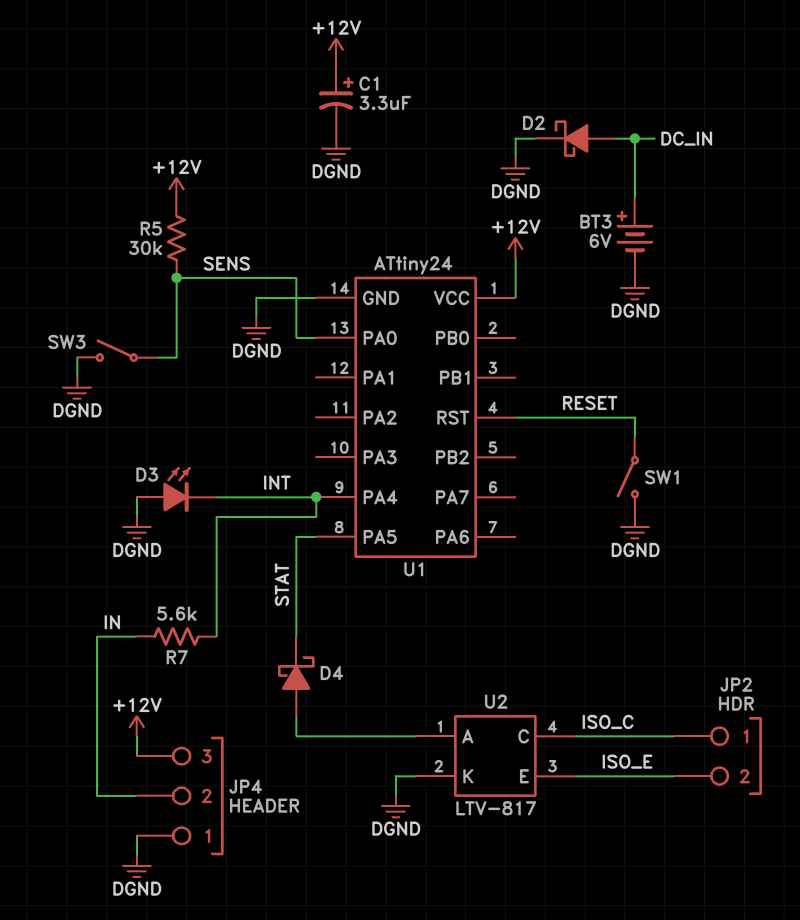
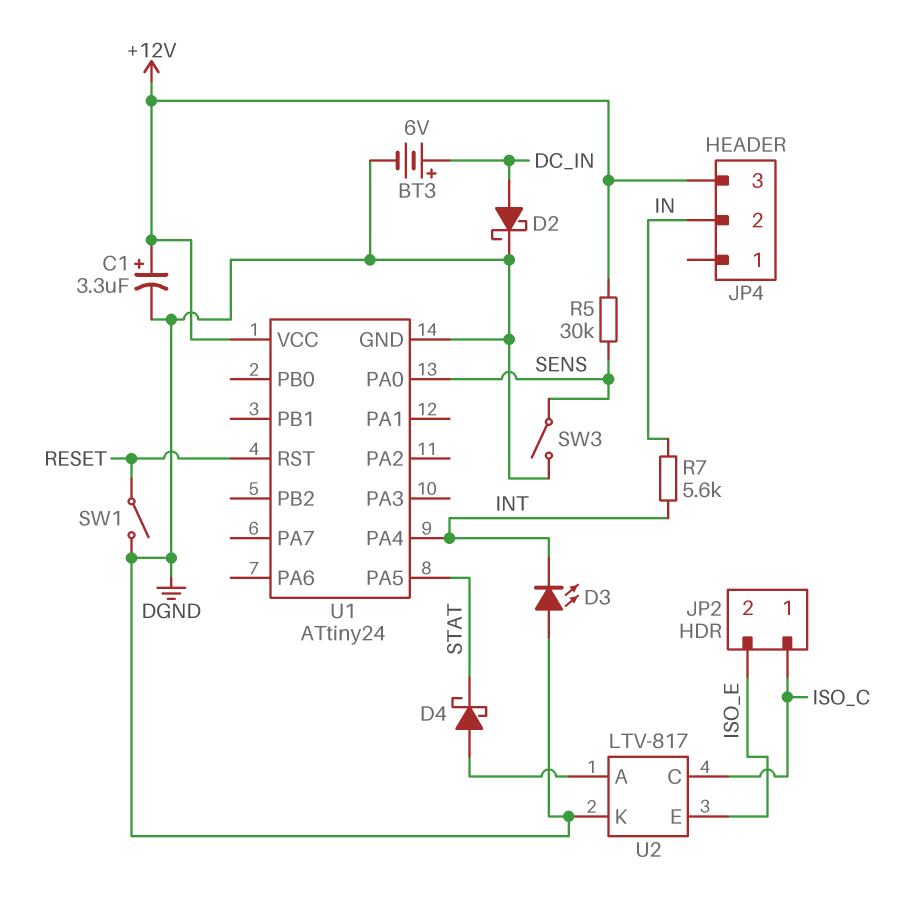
JP4 pin 1: DGND -> none

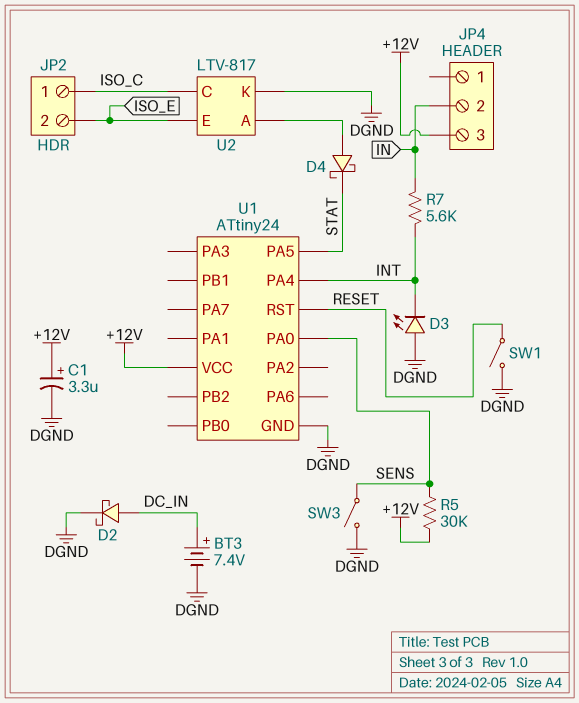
BT3: 6V (plus DC_IN, minus DGND) -> 7.4V (plus DC_IN, minus DGND)

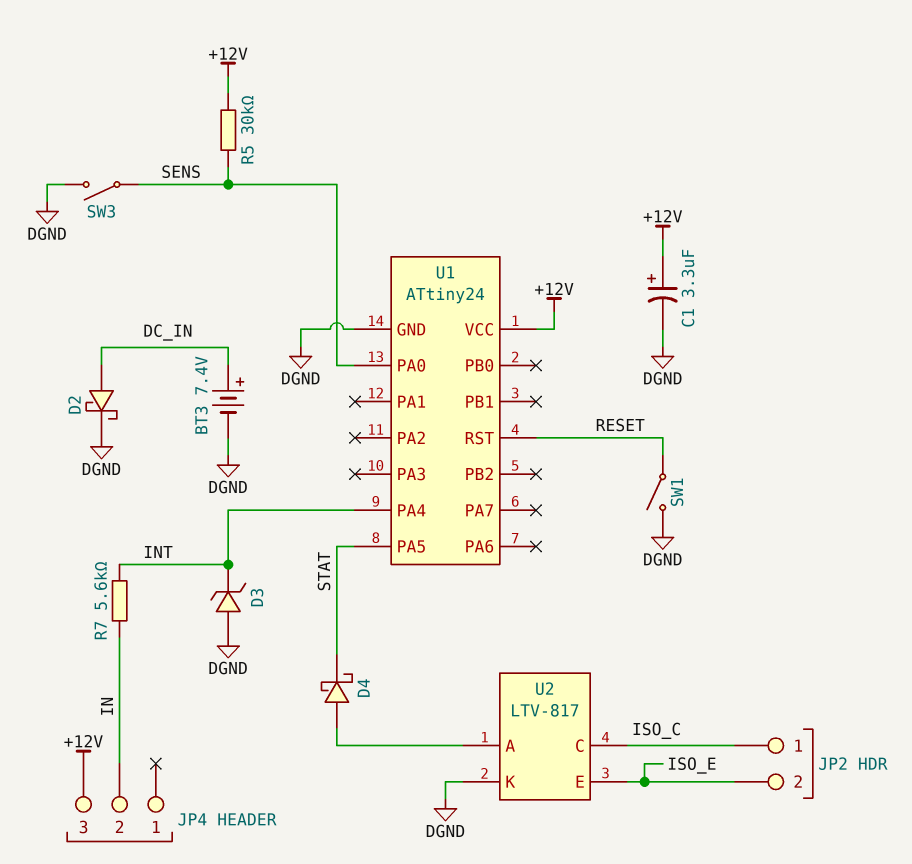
D3: LED (A DGND, K INT) -> zener (A DGND, K INT)

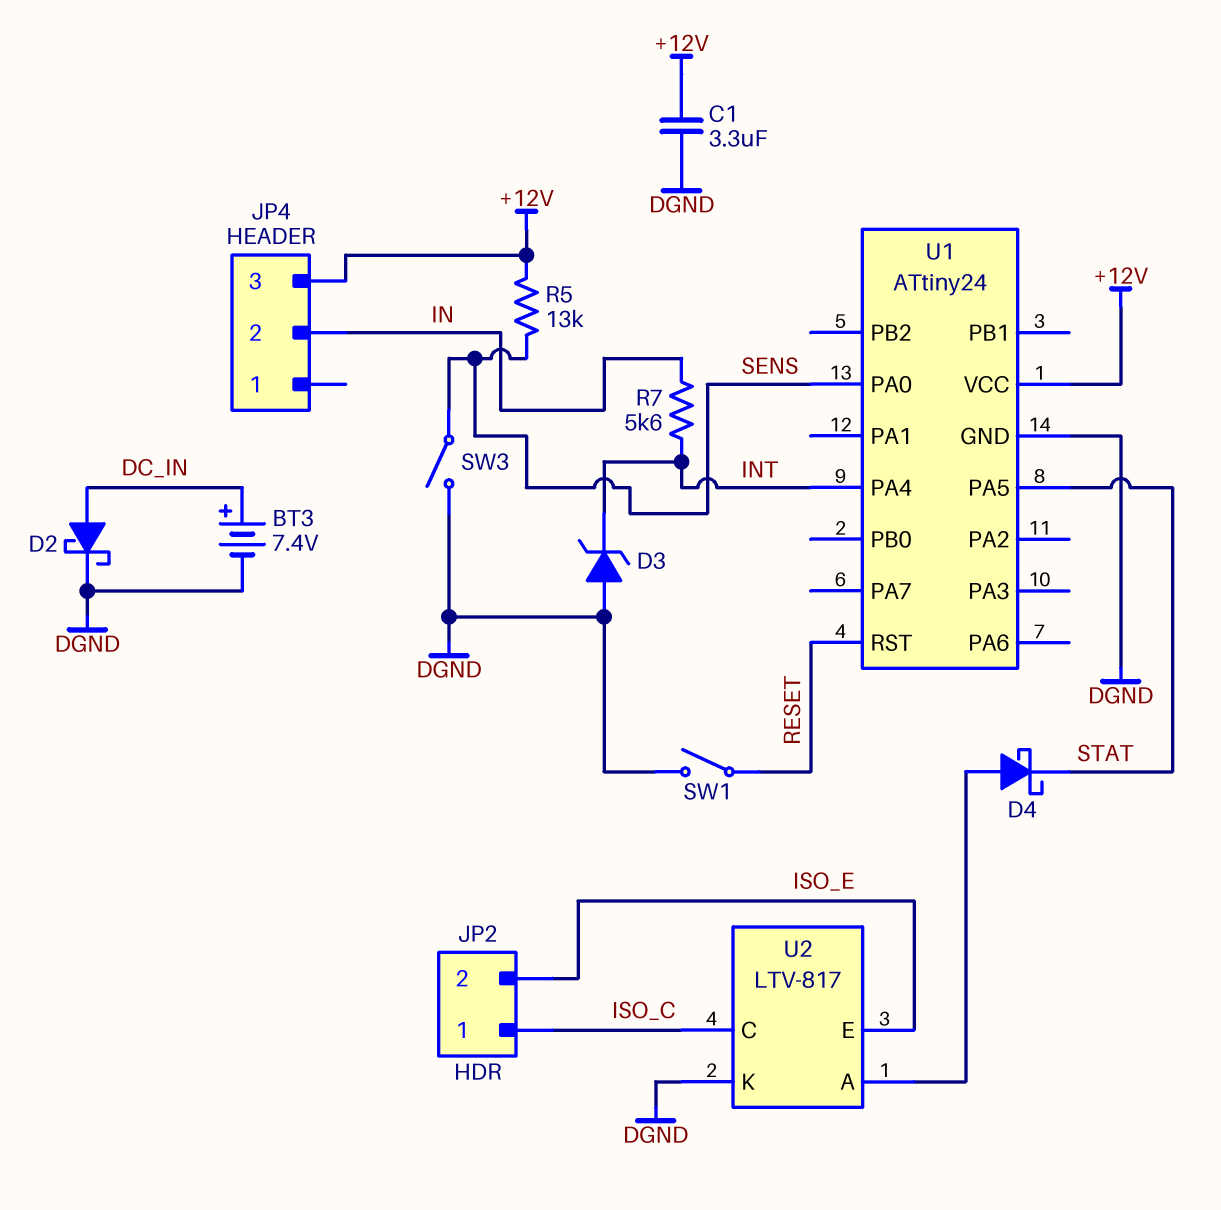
C1: 3.3uF (plus +12V, minus DGND) -> 3.3uF (+12V, DGND)
R5: 30k (+12V, SENS) -> 13k (+12V, SENS)

